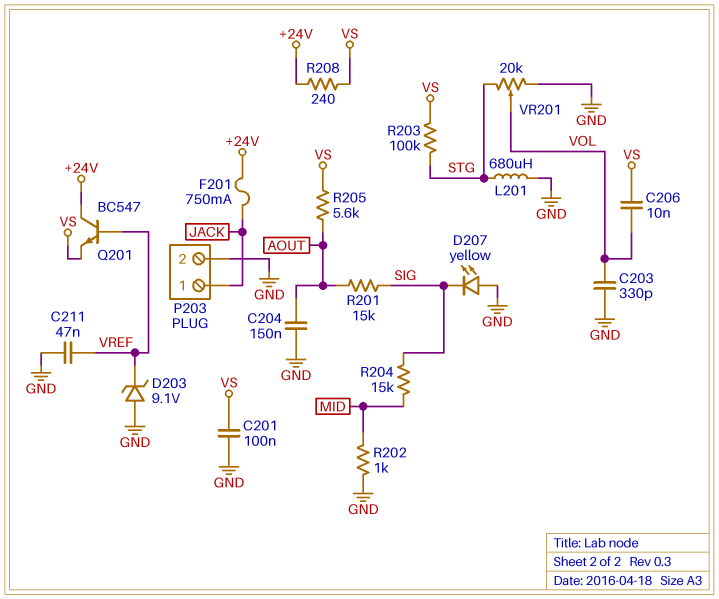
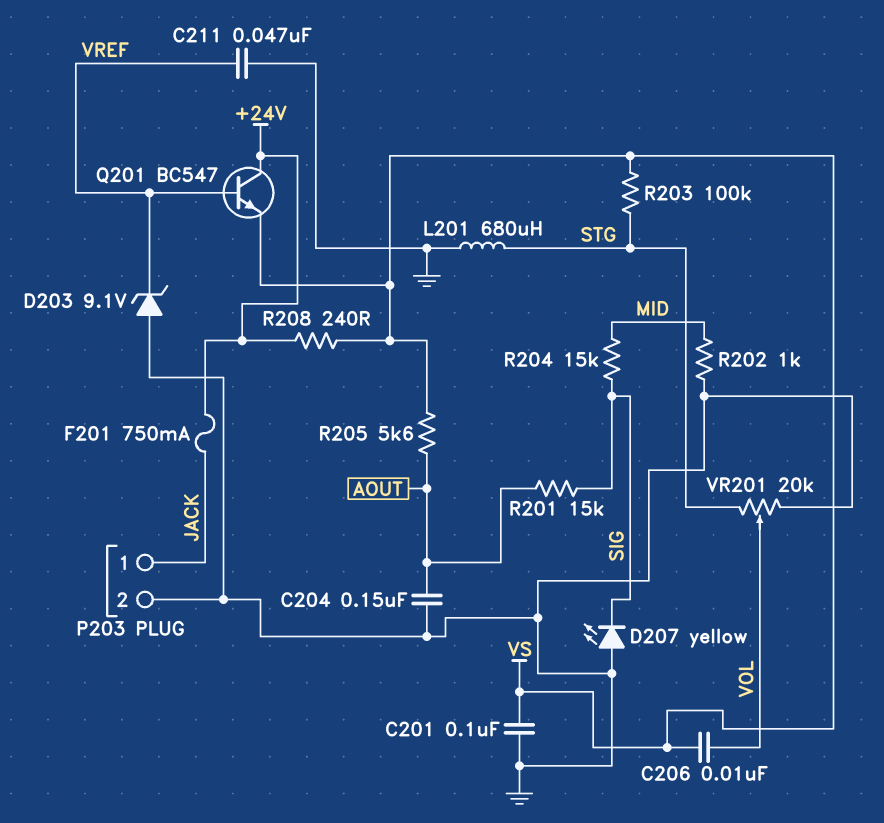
C203: 330pF (GND, VOL) -> none

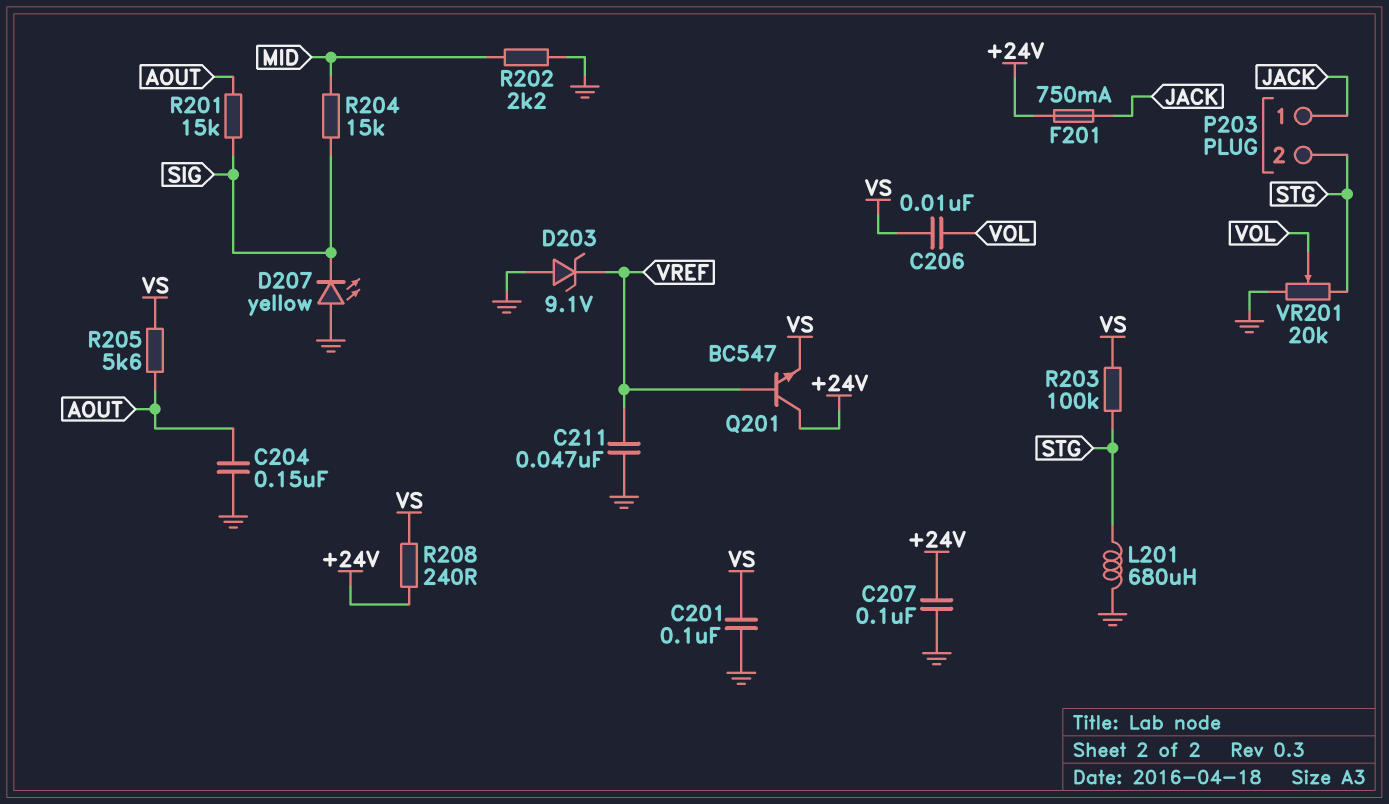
C207: none -> 100nF (+24V, GND)
P203 pin 2: GND -> STG
R202: 1k (GND, MID) -> 2.2k (GND, MID)

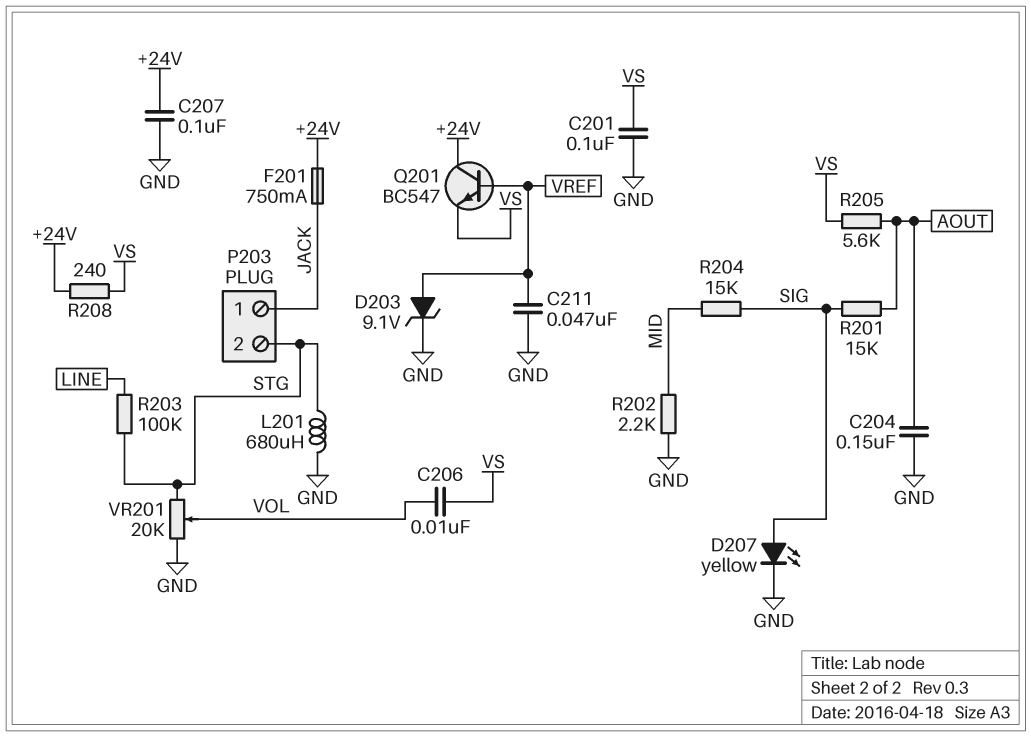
D203: zener 9.1V (A GND, K VREF) -> zener 9.1V (A VREF, K GND)
D207: LED yellow (A GND, K SIG) -> LED yellow (A SIG, K GND)
R203: 100k (STG, VS) -> 100k (LINE, STG)

